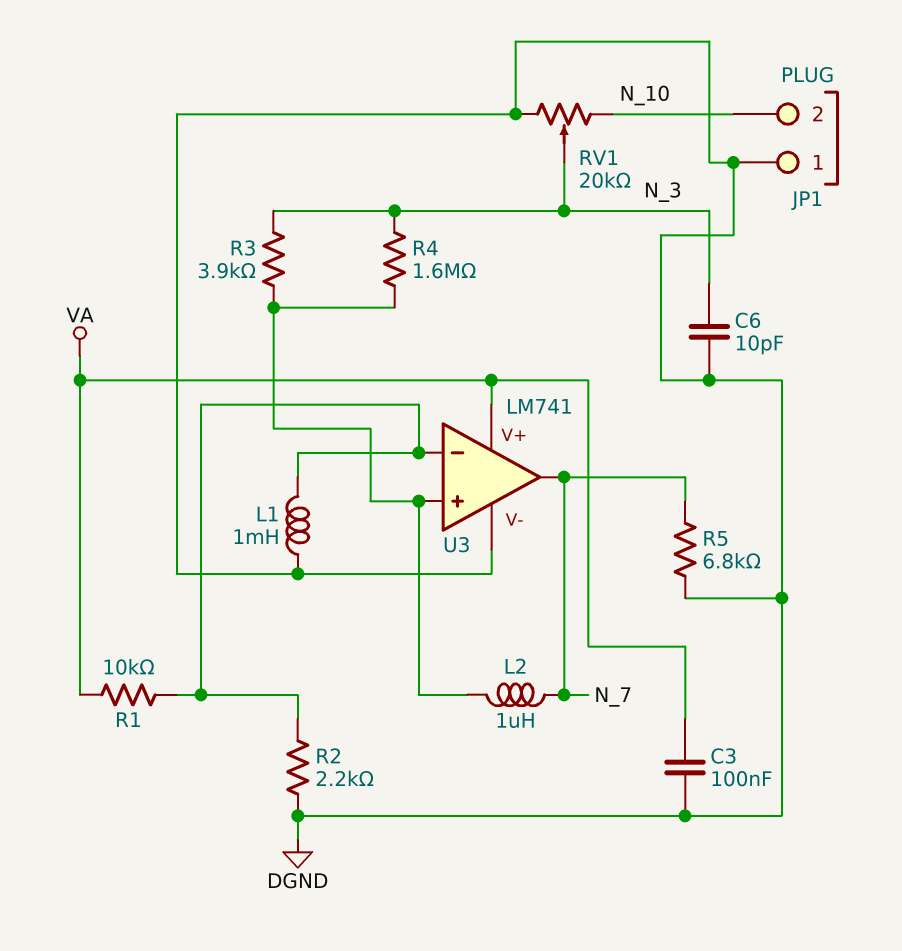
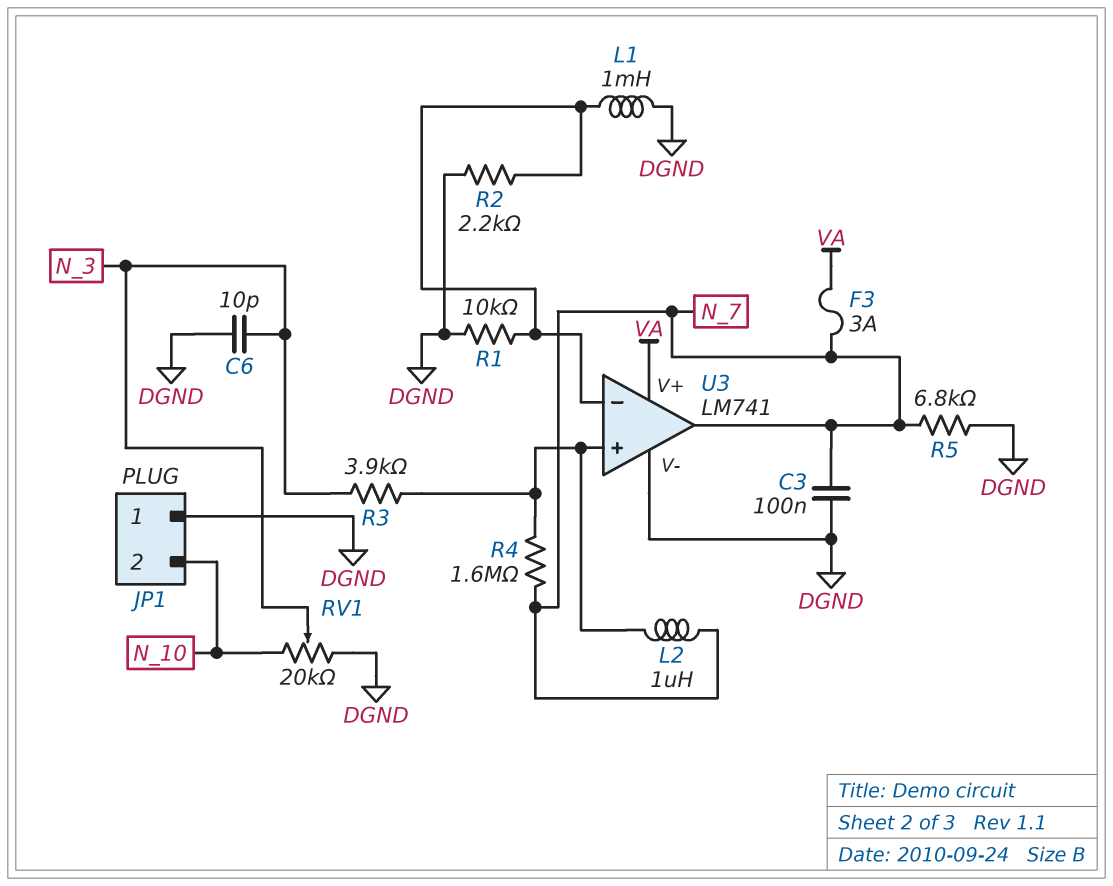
C3: 100nF (DGND, VA) -> 100nF (DGND, N_7)
F3: none -> 3A (N_7, VA)
R1: 10k (U3/in-, VA) -> 10k (DGND, U3/in-)
R4: 1.6M (N_3, U3/in+) -> 1.6M (N_7, U3/in+)

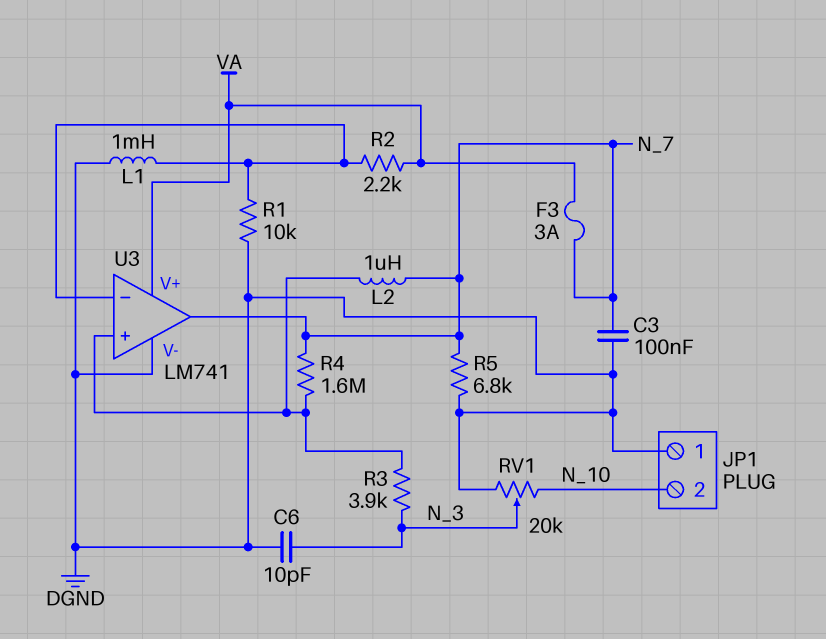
R2: 2.2k (DGND, U3/in-) -> 2.2k (U3/in-, VA)

